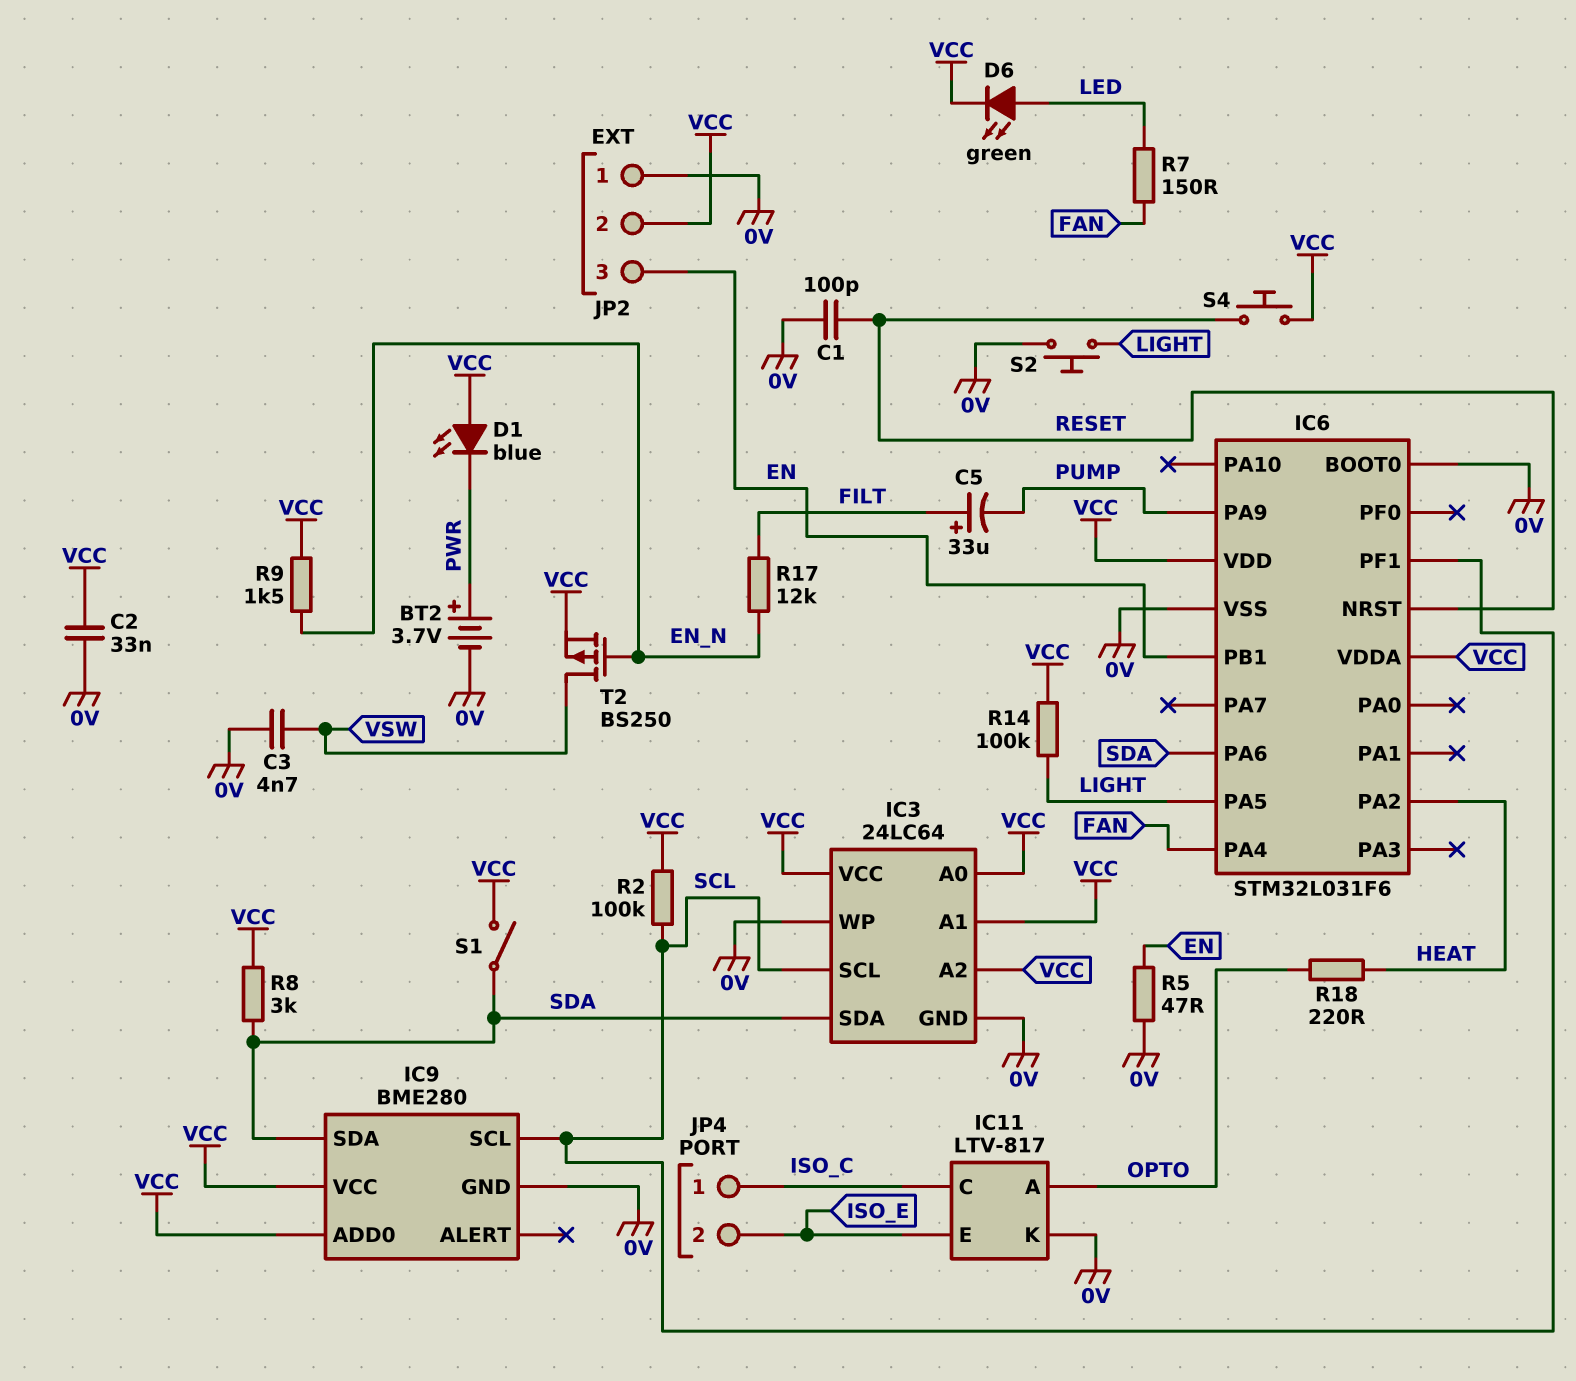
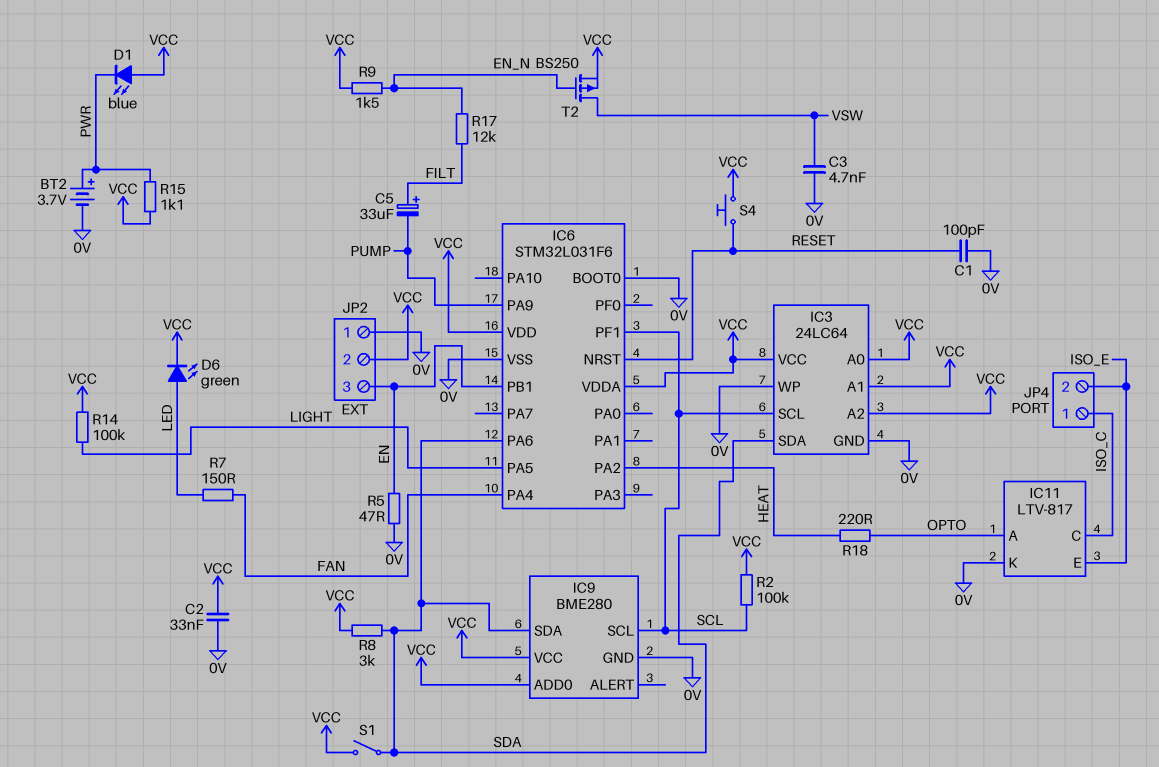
R15: none -> 1.1k (PWR, VCC)
S2: button (0V, LIGHT) -> none

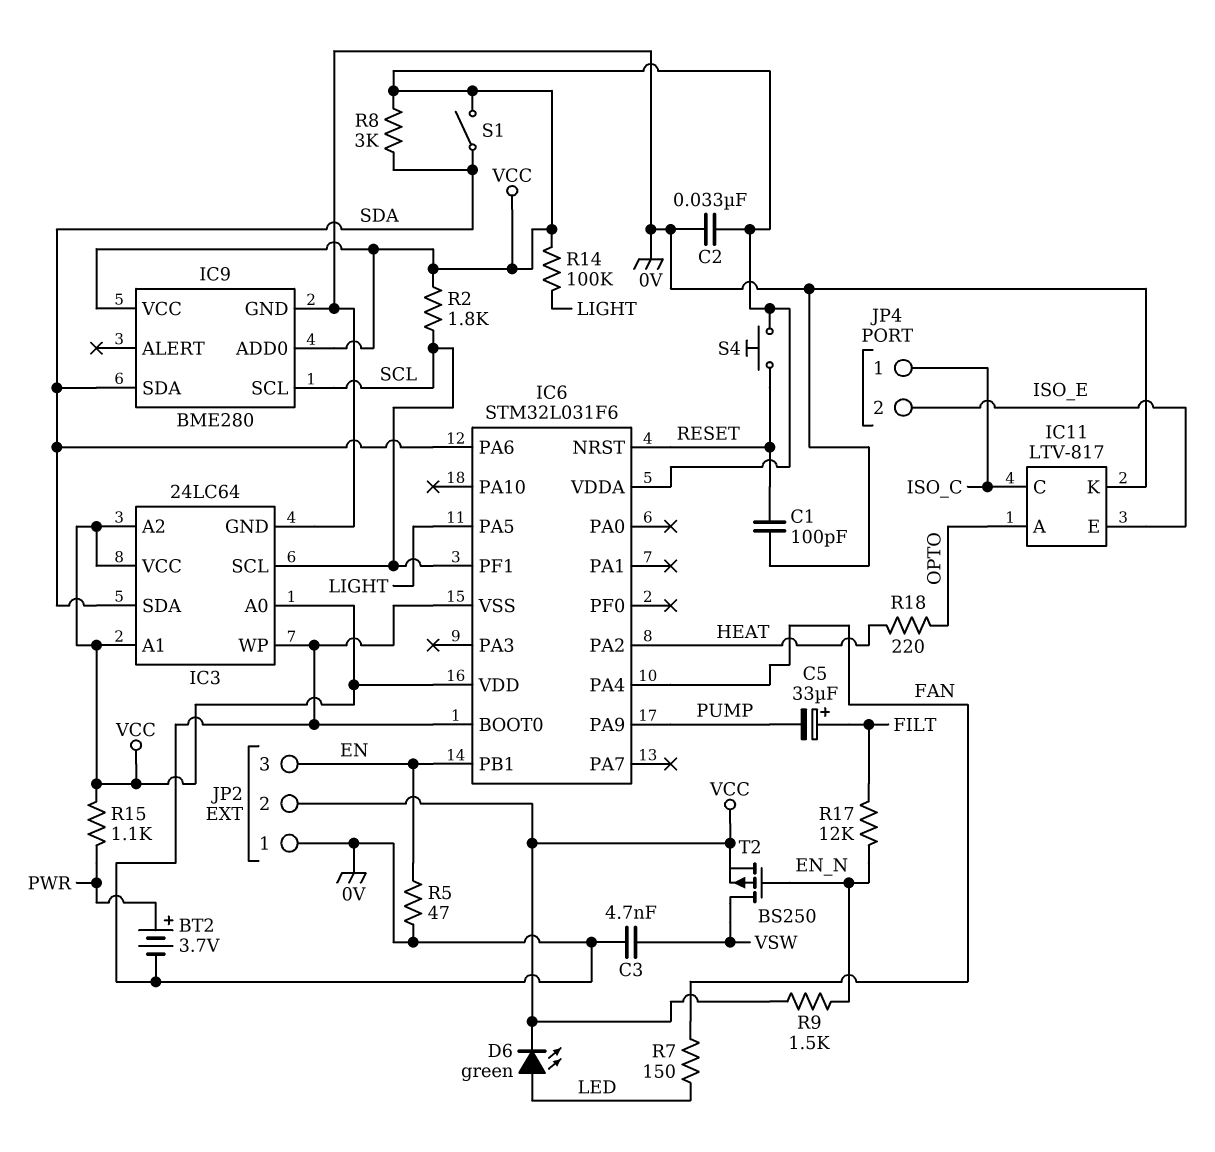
D1: LED blue (A VCC, K PWR) -> none
R2: 100k (SCL, VCC) -> 1.8k (SCL, VCC)

